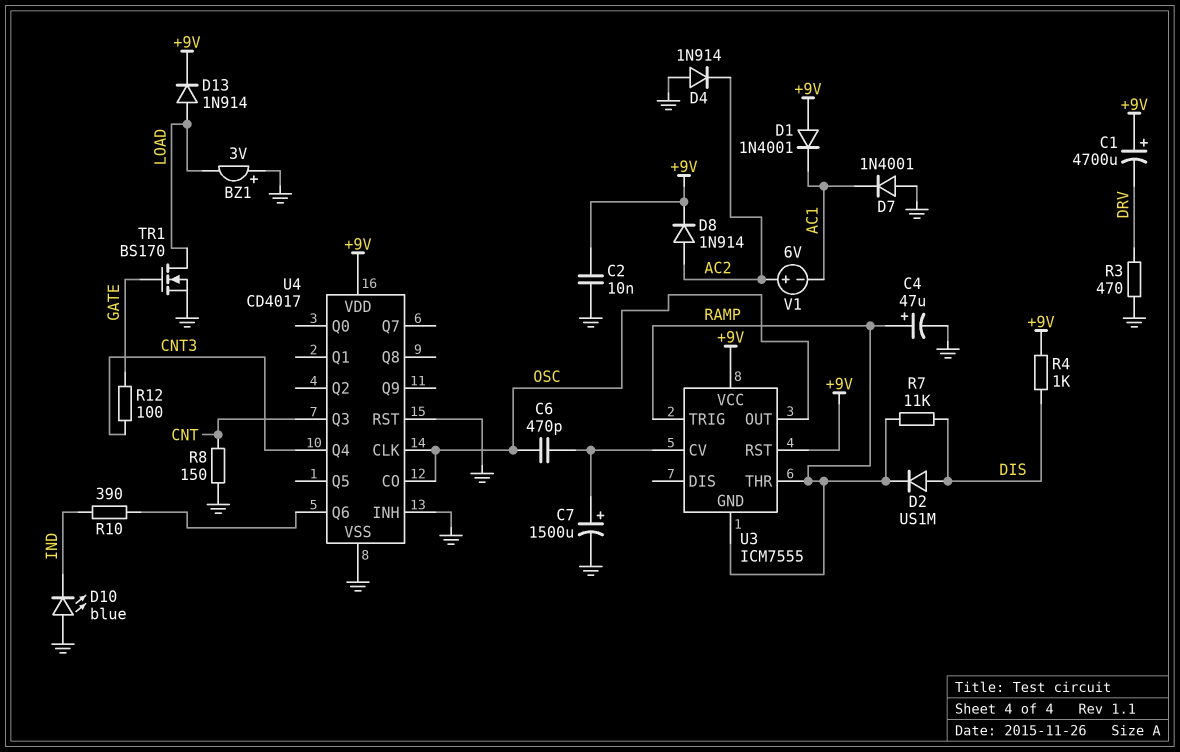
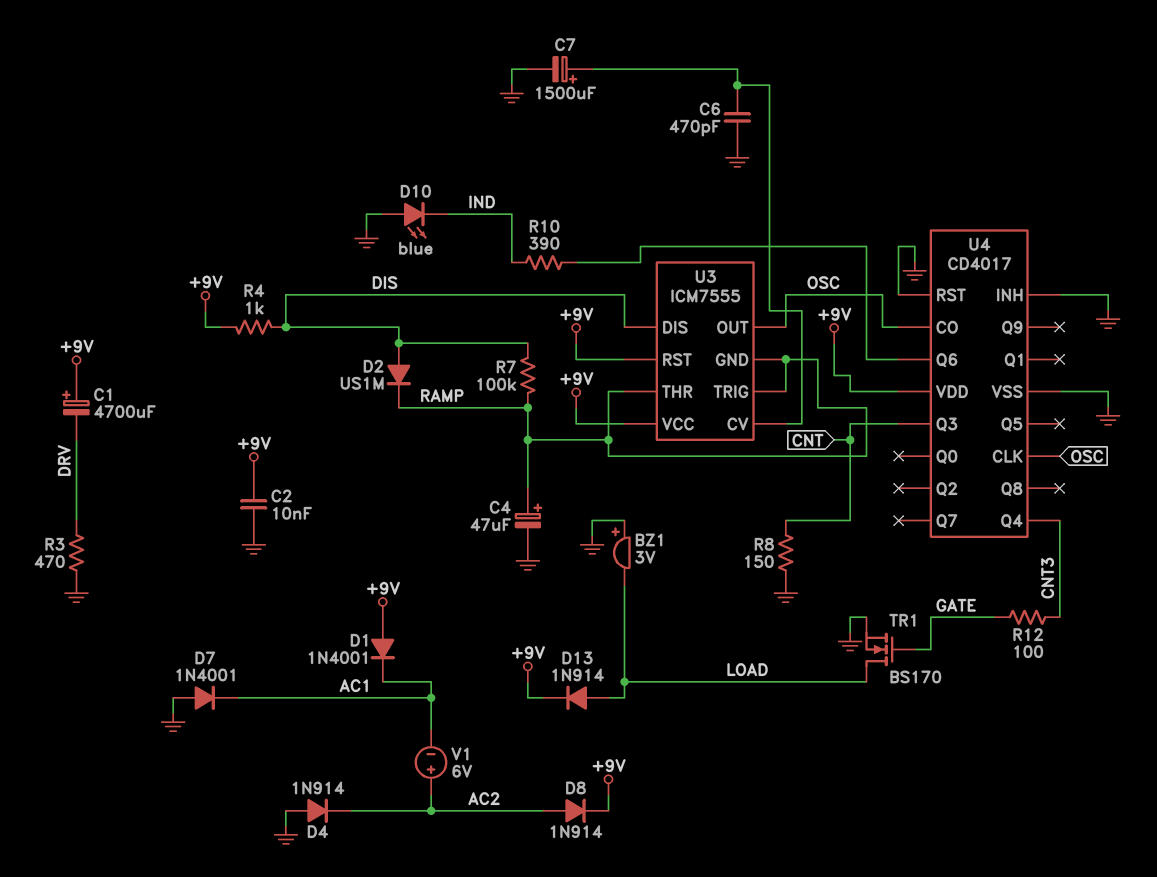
C6: 470pF (OSC, U3/CV) -> 470pF (GND, U3/CV)
R7: 11k (DIS, RAMP) -> 100k (DIS, RAMP)
U3 pin DIS: none -> DIS

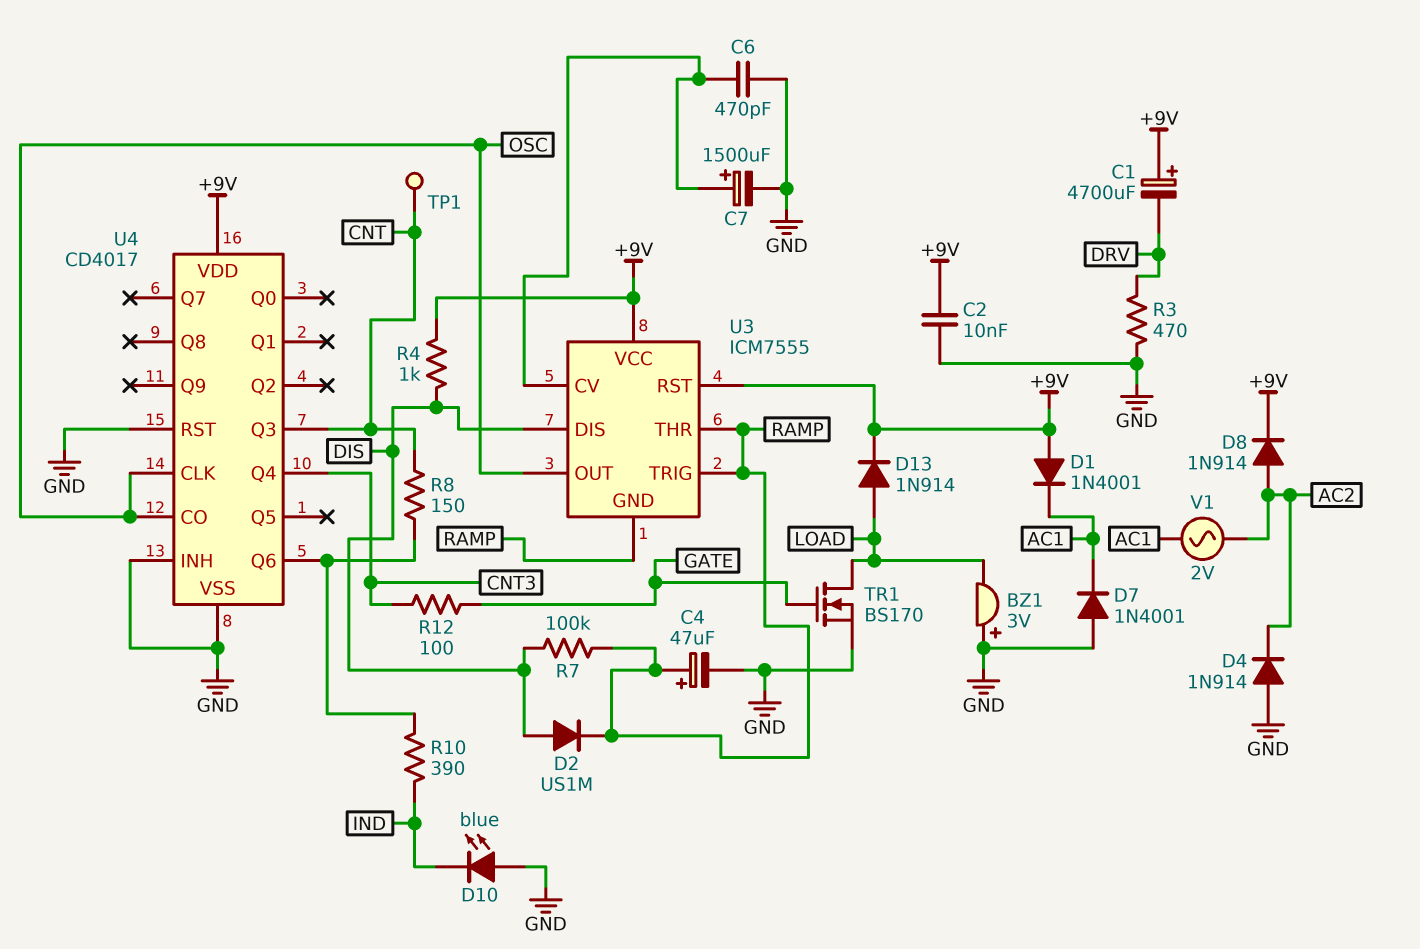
R8: 150 (CNT, GND) -> 150 (CNT, U4/Q6)
TP1: none -> test point (CNT)
V1: 6V (plus AC2, minus AC1) -> AC 2V (AC1, AC2)

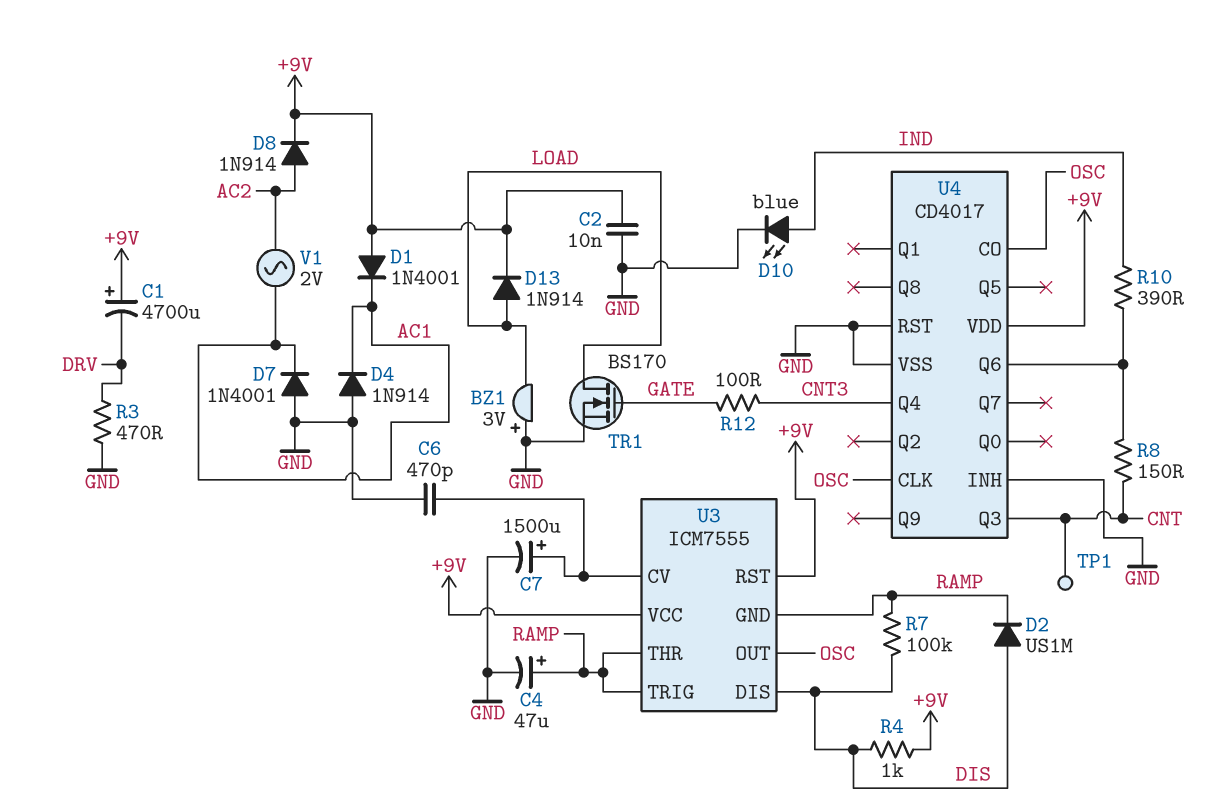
D4: diode 1N914 (A GND, K AC2) -> diode 1N914 (A GND, K AC1)
D10: LED blue (A GND, K IND) -> LED blue (A IND, K GND)

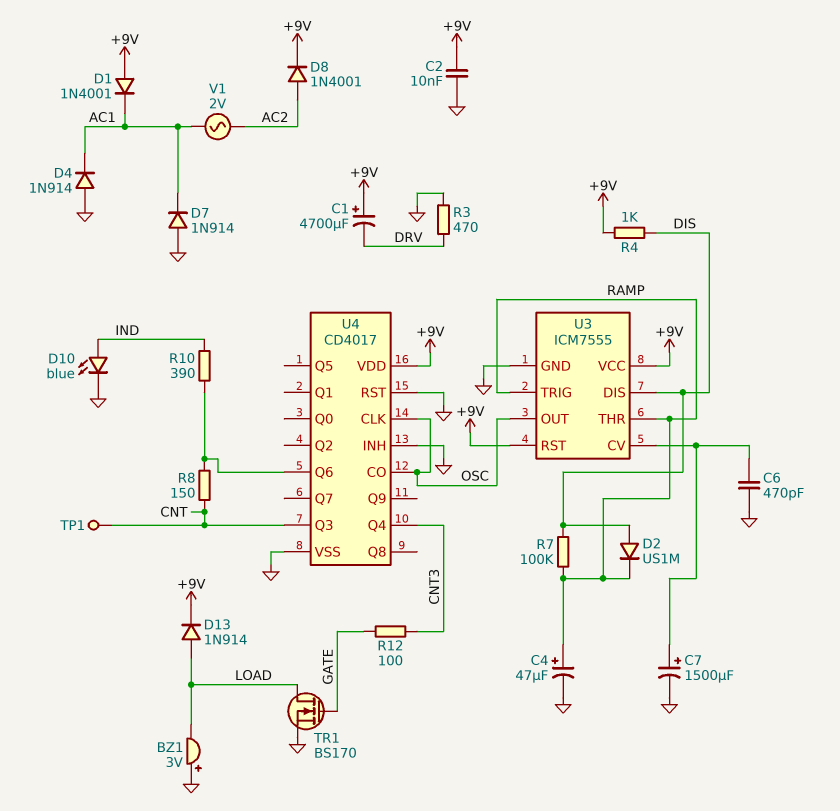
D7: diode 1N4001 (A GND, K AC1) -> diode 1N914 (A GND, K AC1)
D8: diode 1N914 (A AC2, K +9V) -> diode 1N4001 (A AC2, K +9V)
U3 pin GND: RAMP -> GND

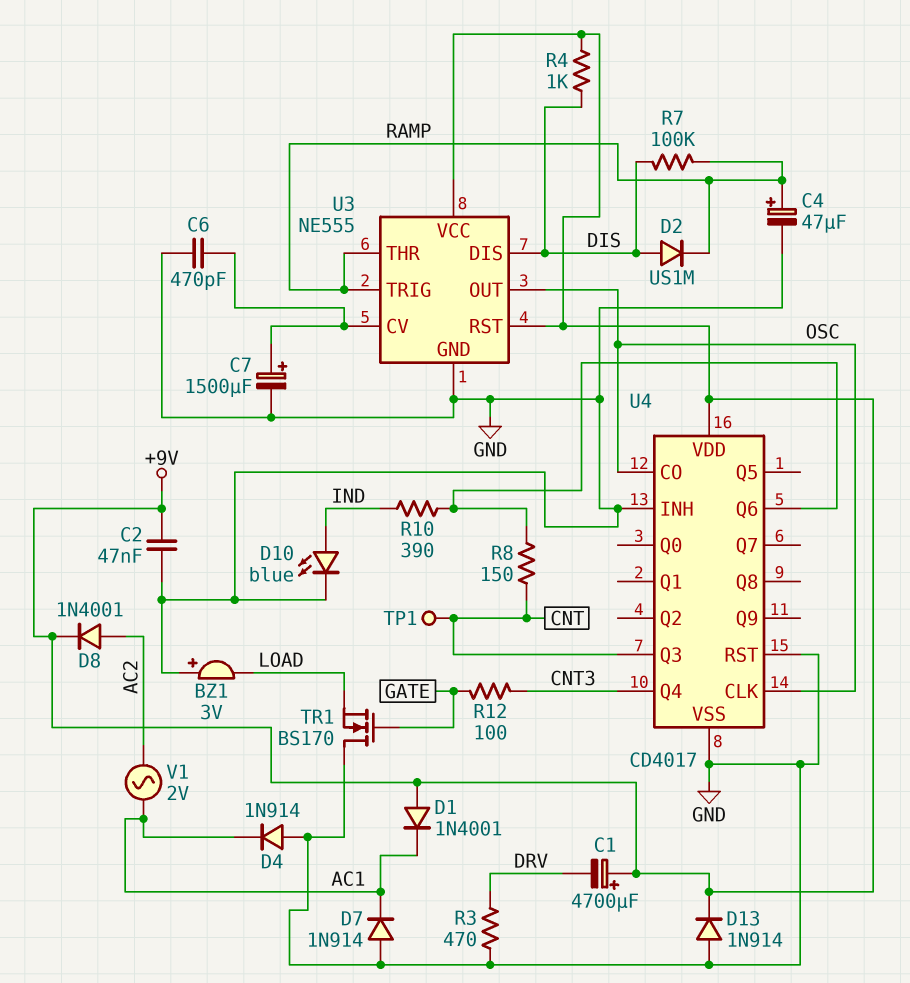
C2: 10nF (+9V, GND) -> 47nF (+9V, GND)
D13: diode 1N914 (A LOAD, K +9V) -> diode 1N914 (A GND, K +9V)
TR1: NMOS BS170 (G GATE, D LOAD, S GND) -> NMOS BS170 (G GATE, D GND, S LOAD)
U3: ICM7555 -> NE555

